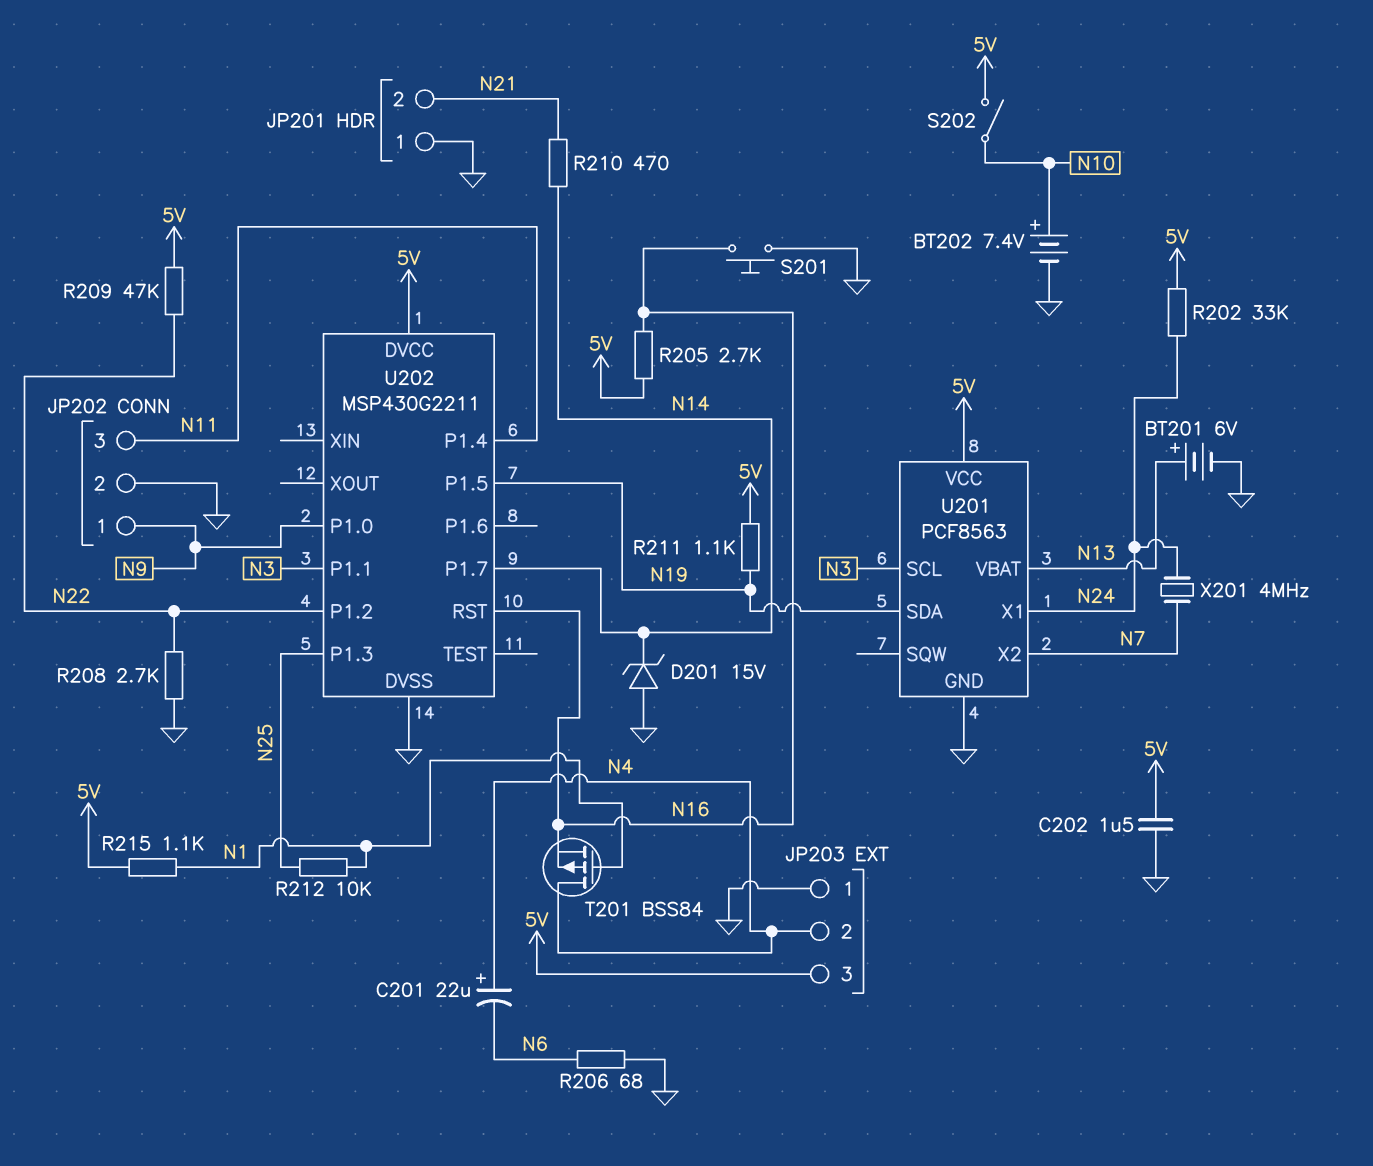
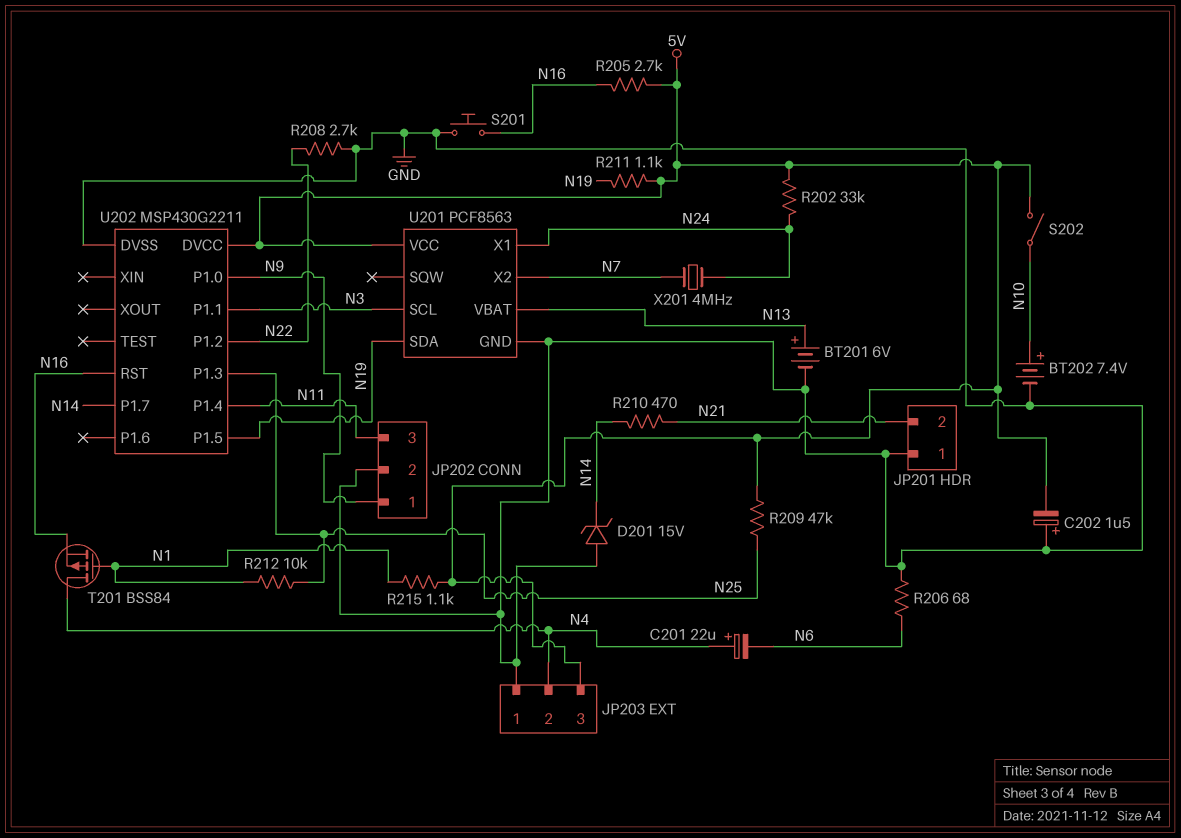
C202: 1.5uF (5V, GND) -> 1.5uF (plus GND, minus 5V)
R209: 47k (5V, N22) -> 47k (5V, N25)

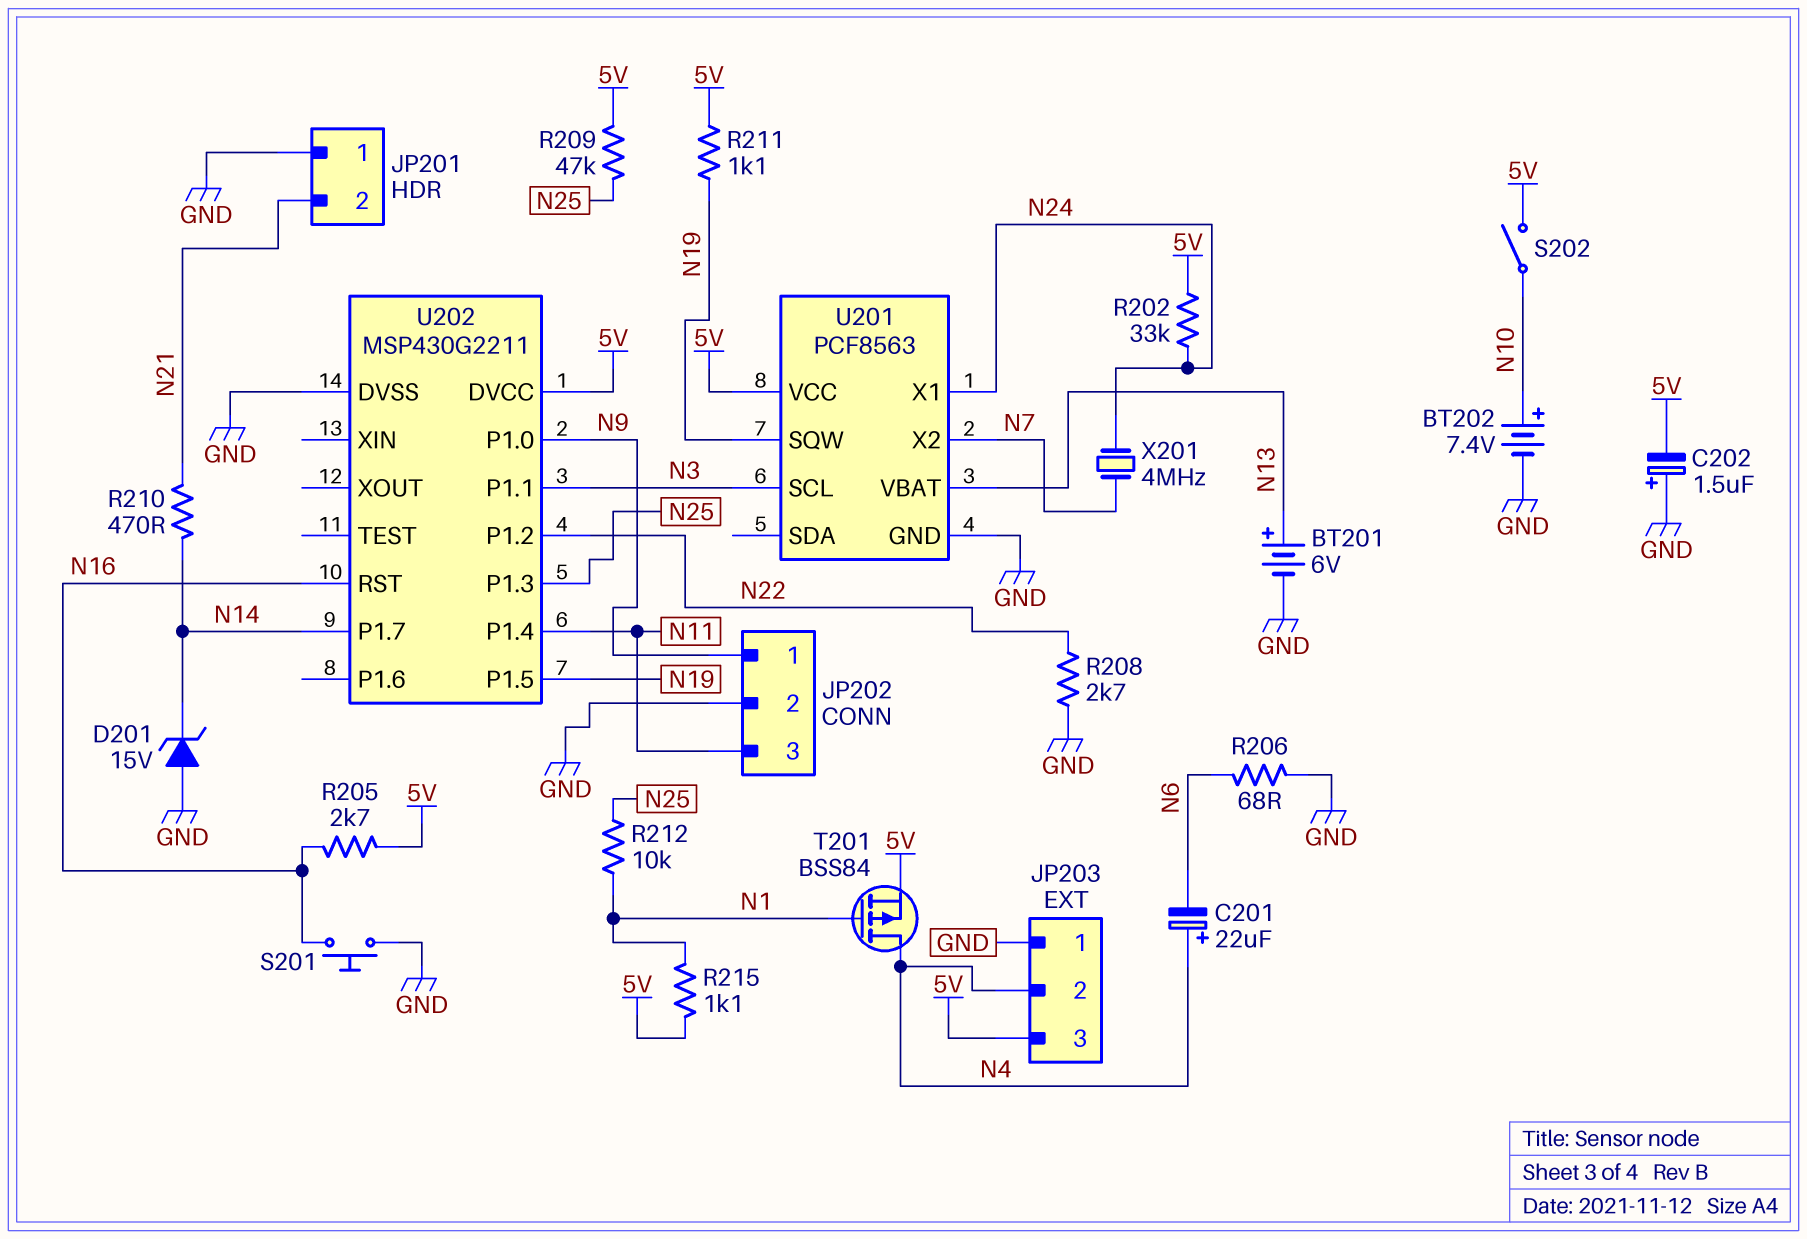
T201: PMOS BSS84 (G N1, D N4, S N16) -> PMOS BSS84 (G N1, D N4, S 5V)
U201 pin SDA: N19 -> none
U201 pin SQW: none -> N19

